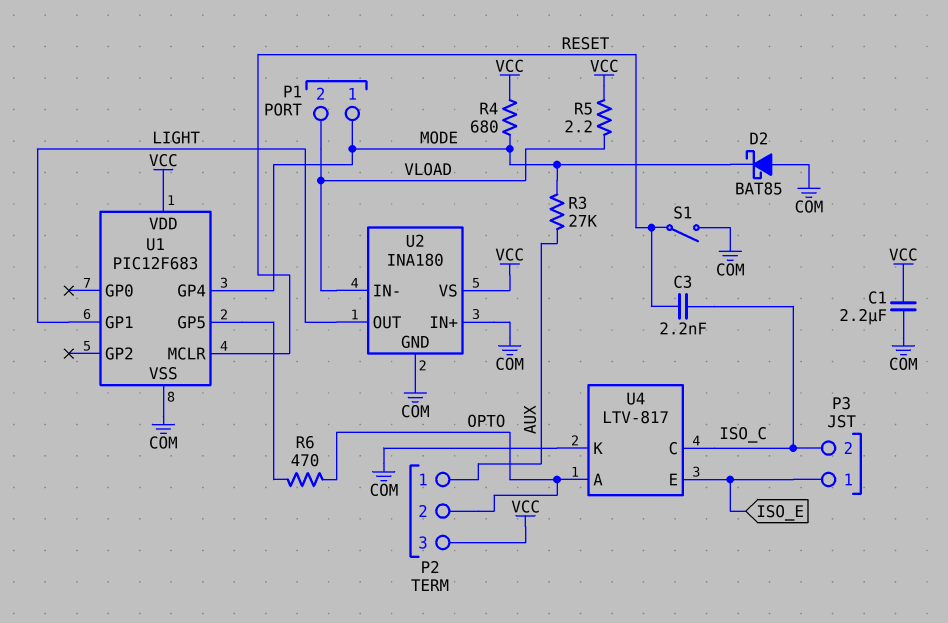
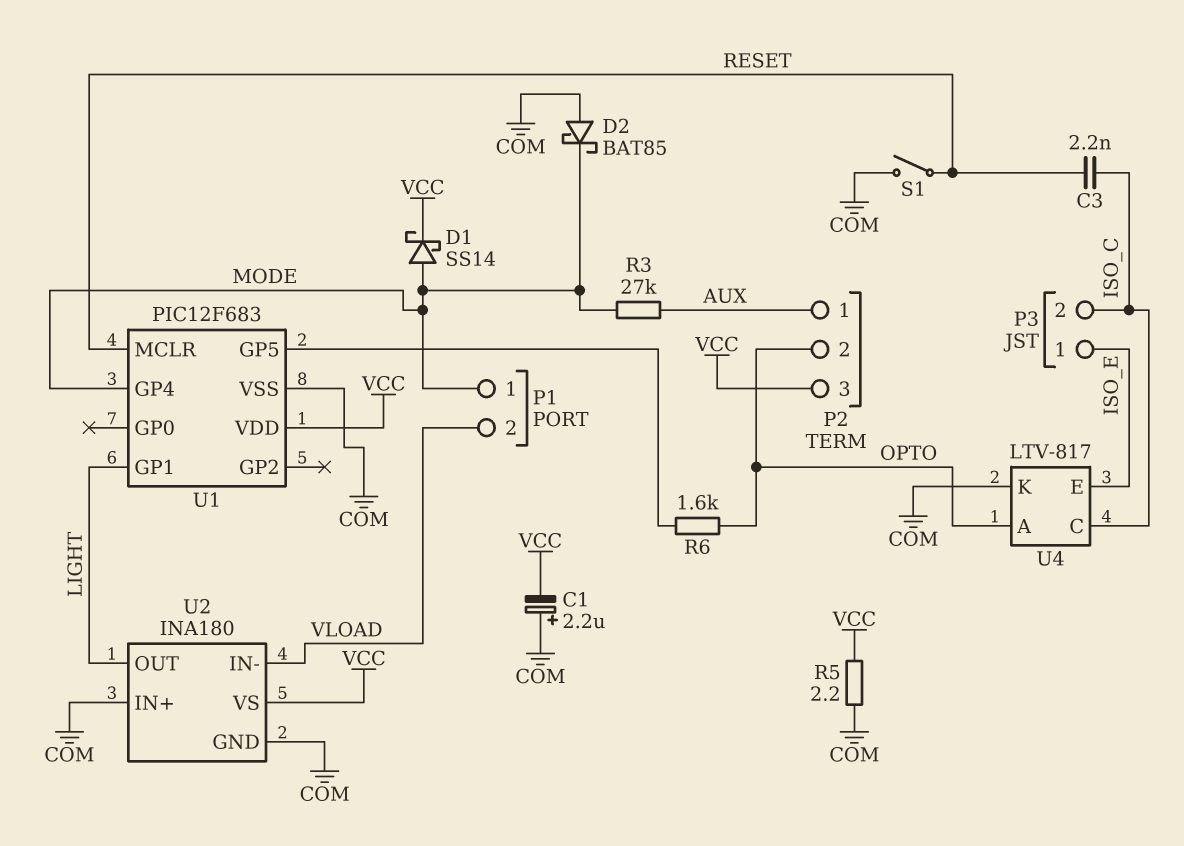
C1: 2.2uF (COM, VCC) -> 2.2uF (plus COM, minus VCC)
D1: none -> schottky SS14 (A MODE, K VCC)
R4: 680 (MODE, VCC) -> none
R5: 2.2 (VCC, VLOAD) -> 2.2 (COM, VCC)
R6: 470 (OPTO, U1/GP5) -> 1.6k (OPTO, U1/GP5)

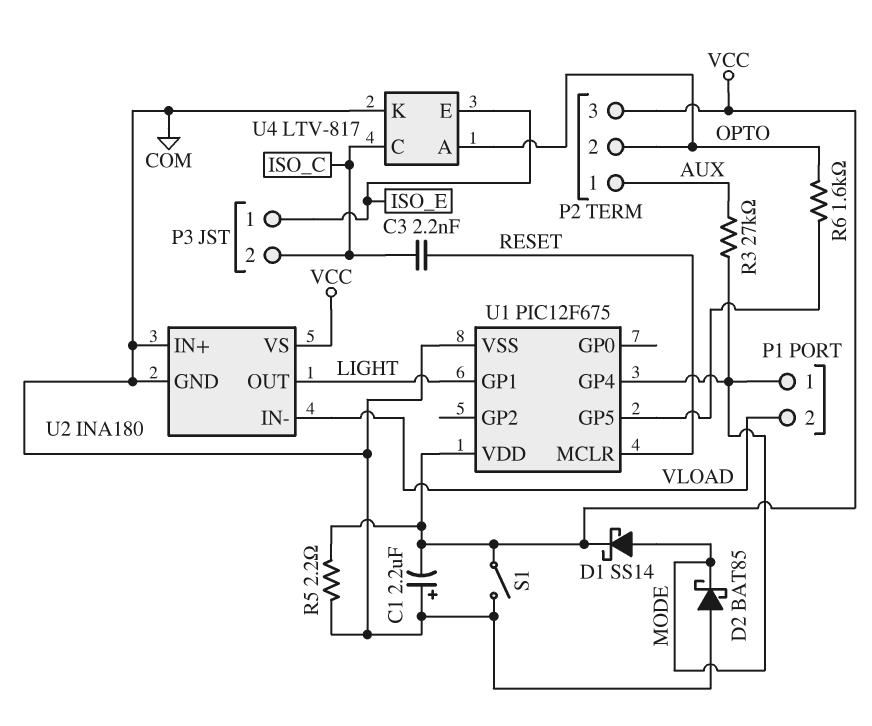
S1: switch (COM, RESET) -> switch (COM, VCC)
U1: PIC12F683 -> PIC12F675

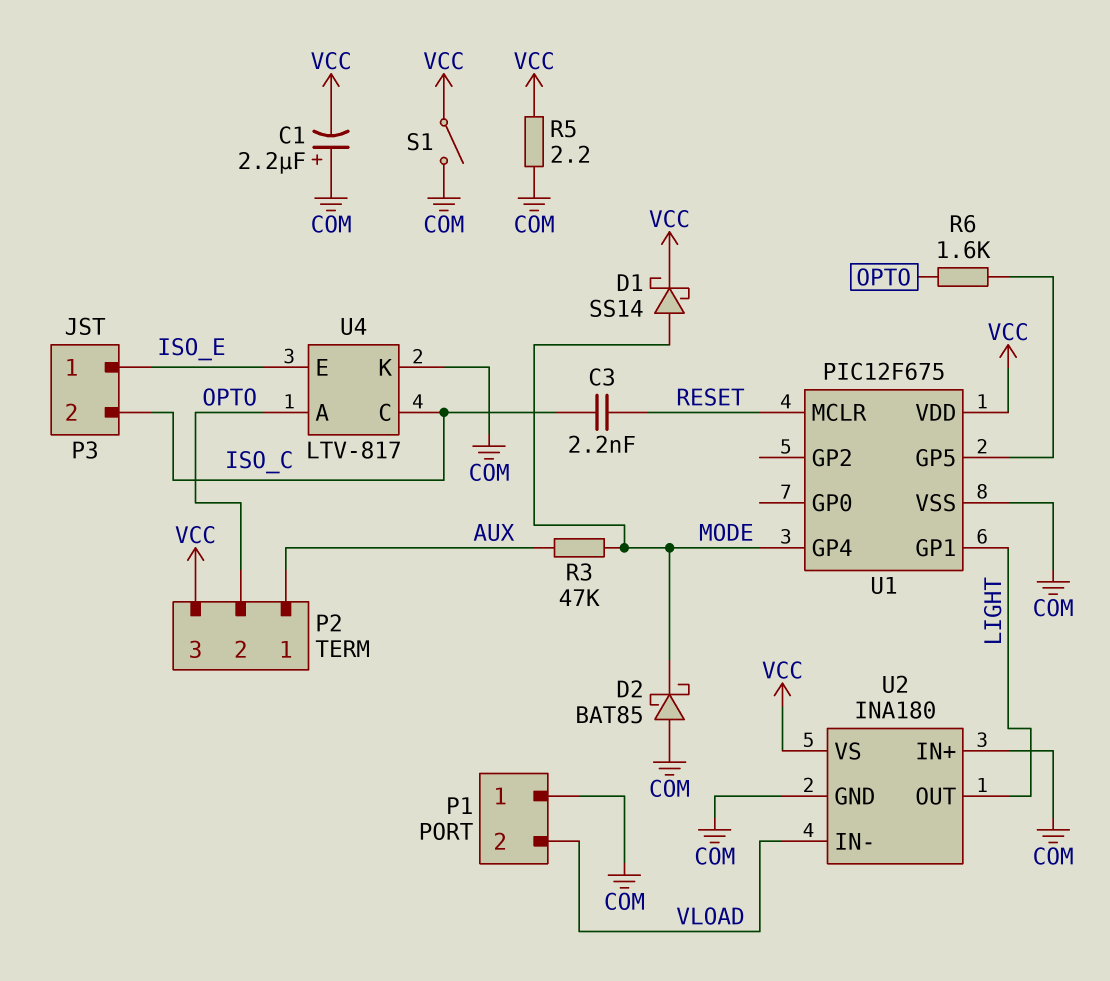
P1 pin 1: MODE -> COM
R3: 27k (AUX, MODE) -> 47k (AUX, MODE)

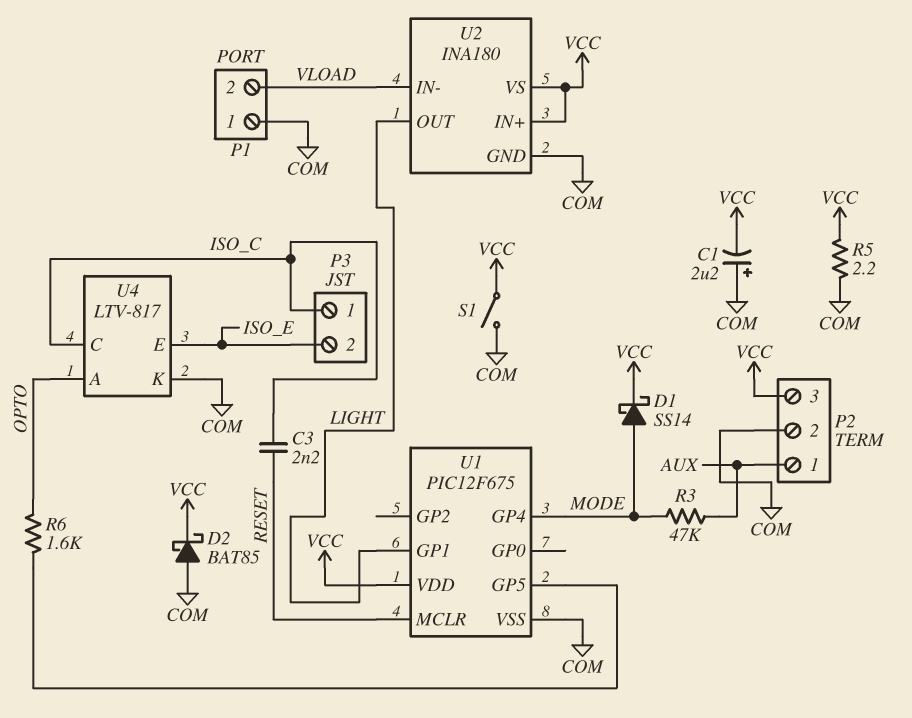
D2: schottky BAT85 (A COM, K MODE) -> schottky BAT85 (A COM, K VCC)
P2 pin 2: OPTO -> COM
P3 pin 1: ISO_E -> ISO_C
P3 pin 2: ISO_C -> ISO_E
U2 pin IN+: COM -> VCC

